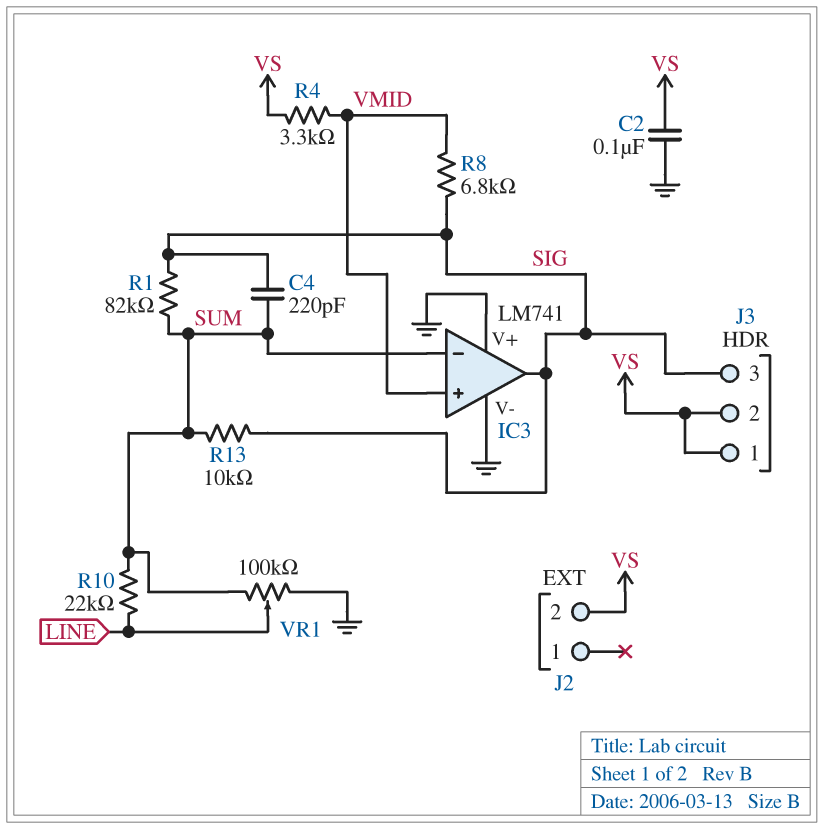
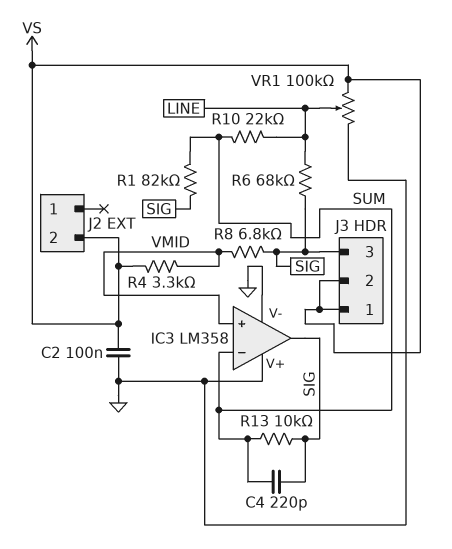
IC3: LM741 -> LM358
R6: none -> 68k (LINE, SIG)
VR1: 100k (GND, SUM, wiper LINE) -> 100k (GND, VS, wiper LINE)

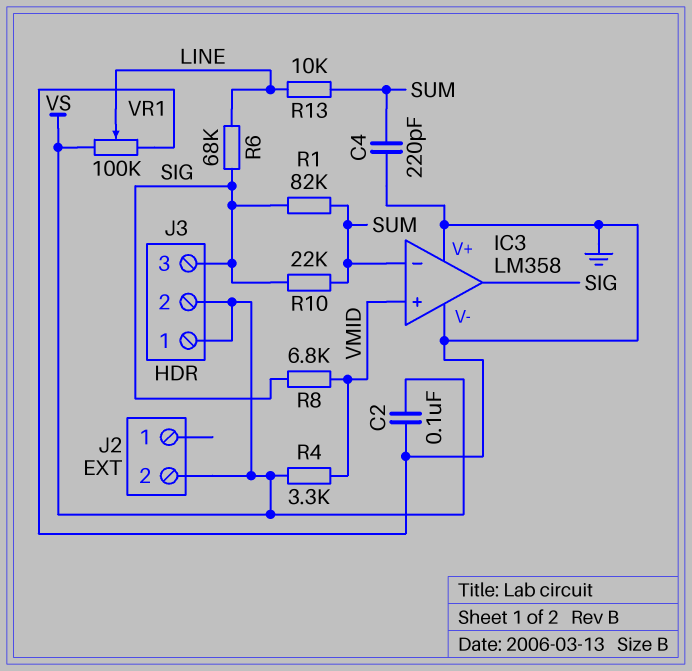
C4: 220pF (SIG, SUM) -> 220pF (GND, SUM)
R10: 22k (LINE, SUM) -> 22k (SIG, SUM)
R13: 10k (SIG, SUM) -> 10k (LINE, SUM)

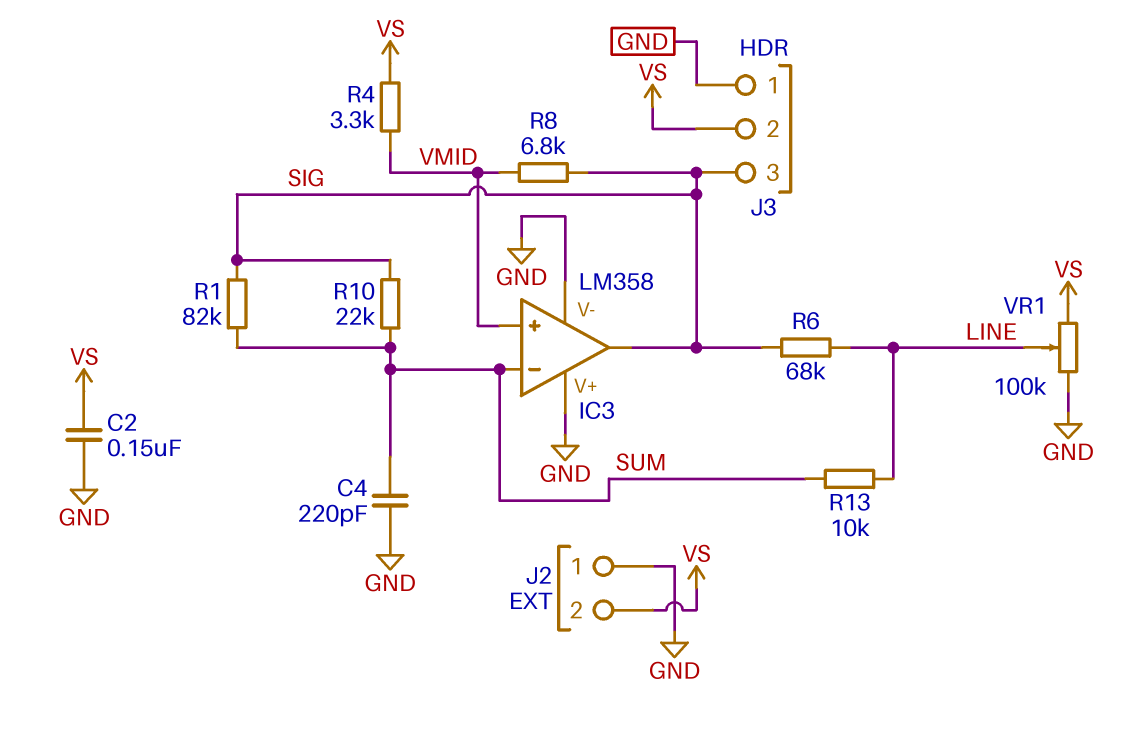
C2: 100nF (GND, VS) -> 150nF (GND, VS)
J2 pin 1: none -> GND
J3 pin 1: VS -> GND

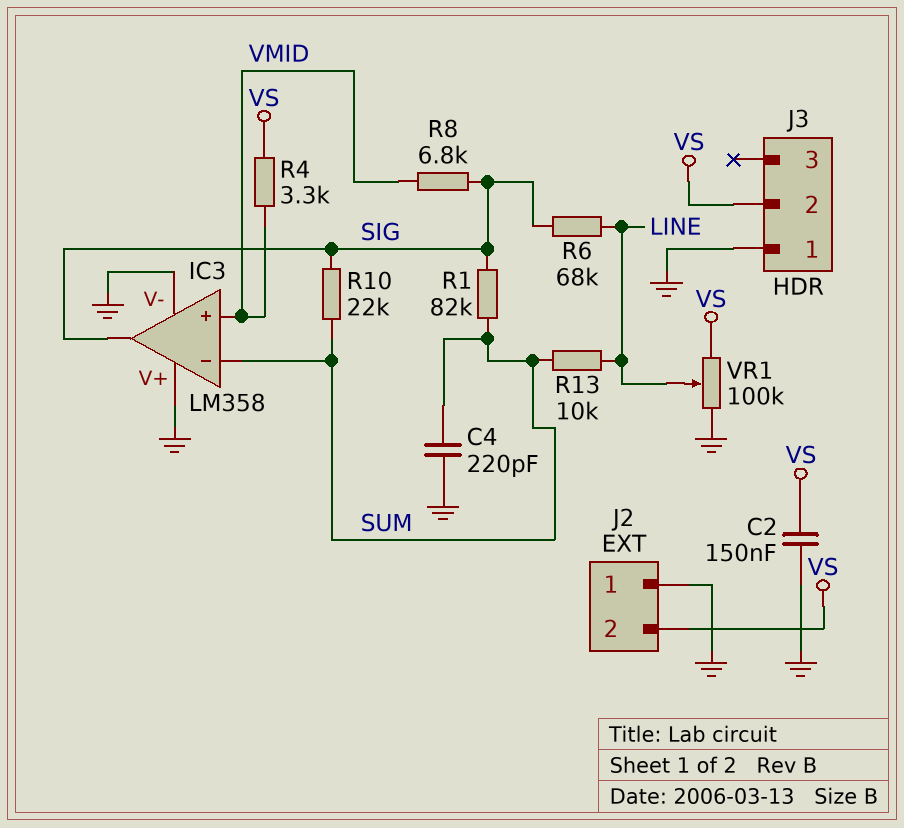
J3 pin 3: SIG -> none

